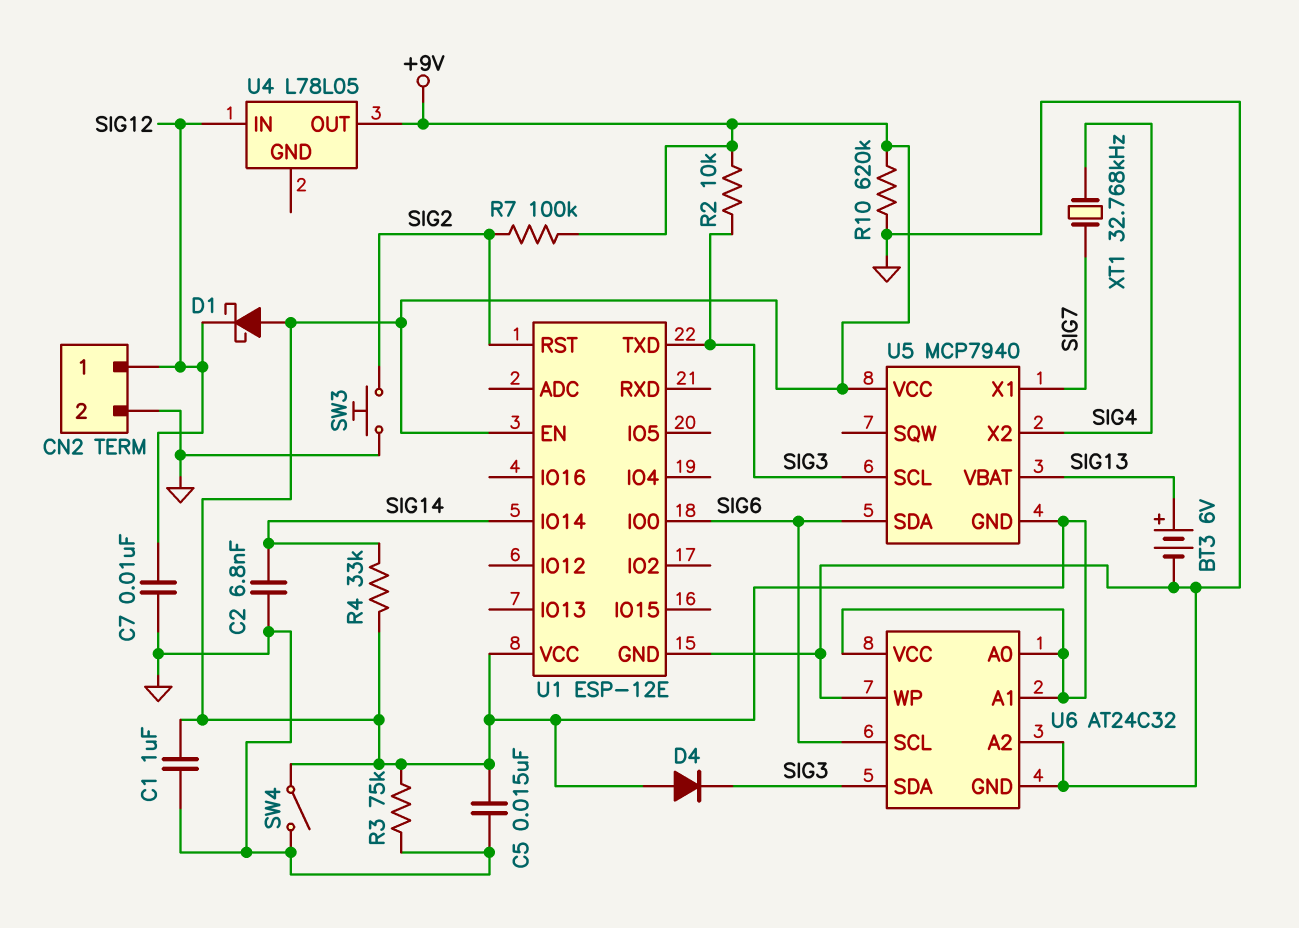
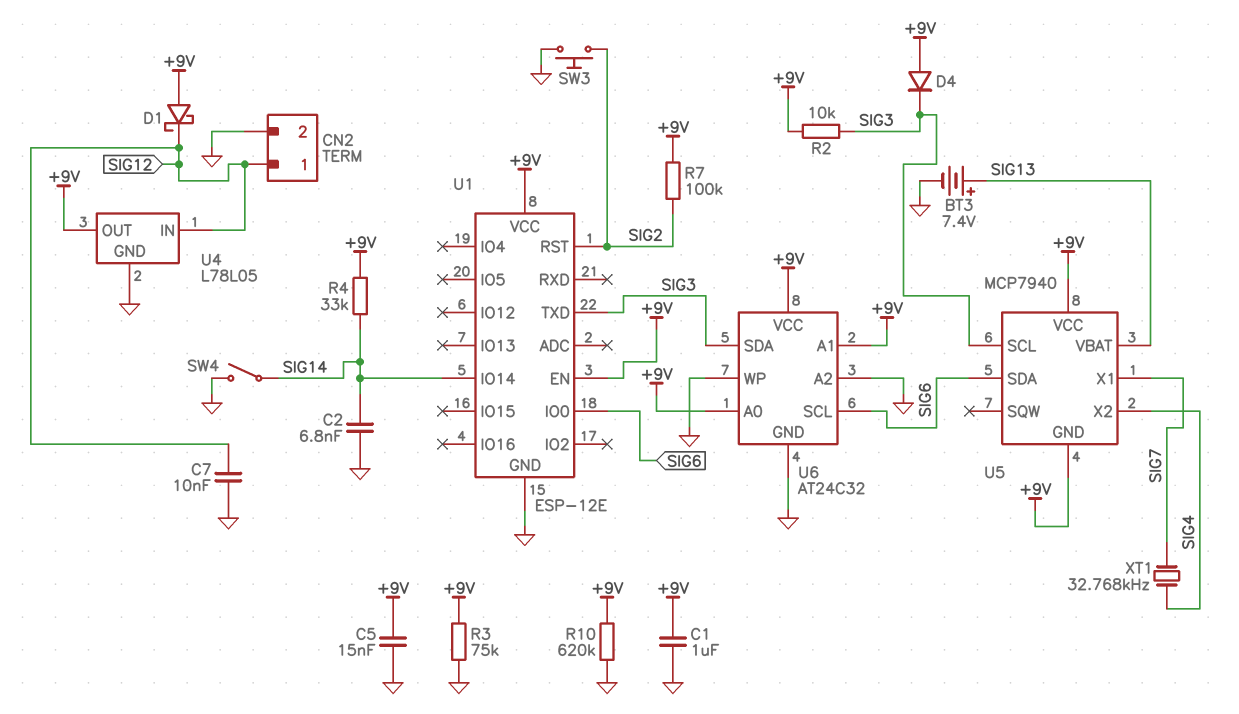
BT3: 6V (plus SIG13, minus GND) -> 7.4V (plus SIG13, minus GND)
SW4: switch (+9V, GND) -> switch (GND, SIG14)
U4 pin GND: none -> GND

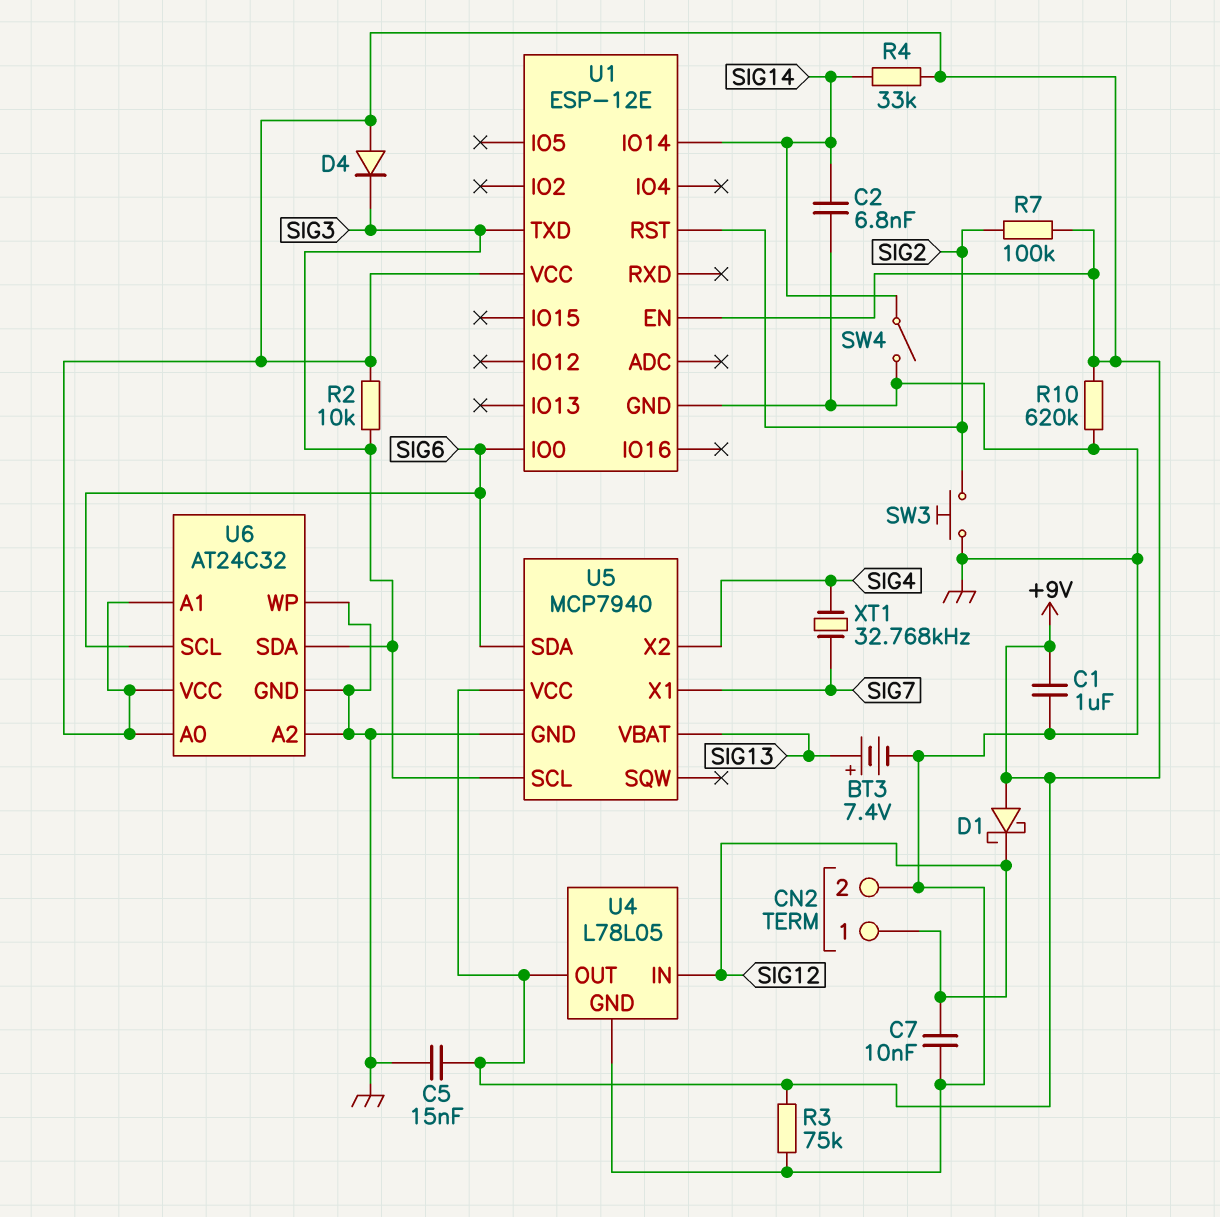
U5 pin GND: +9V -> GND

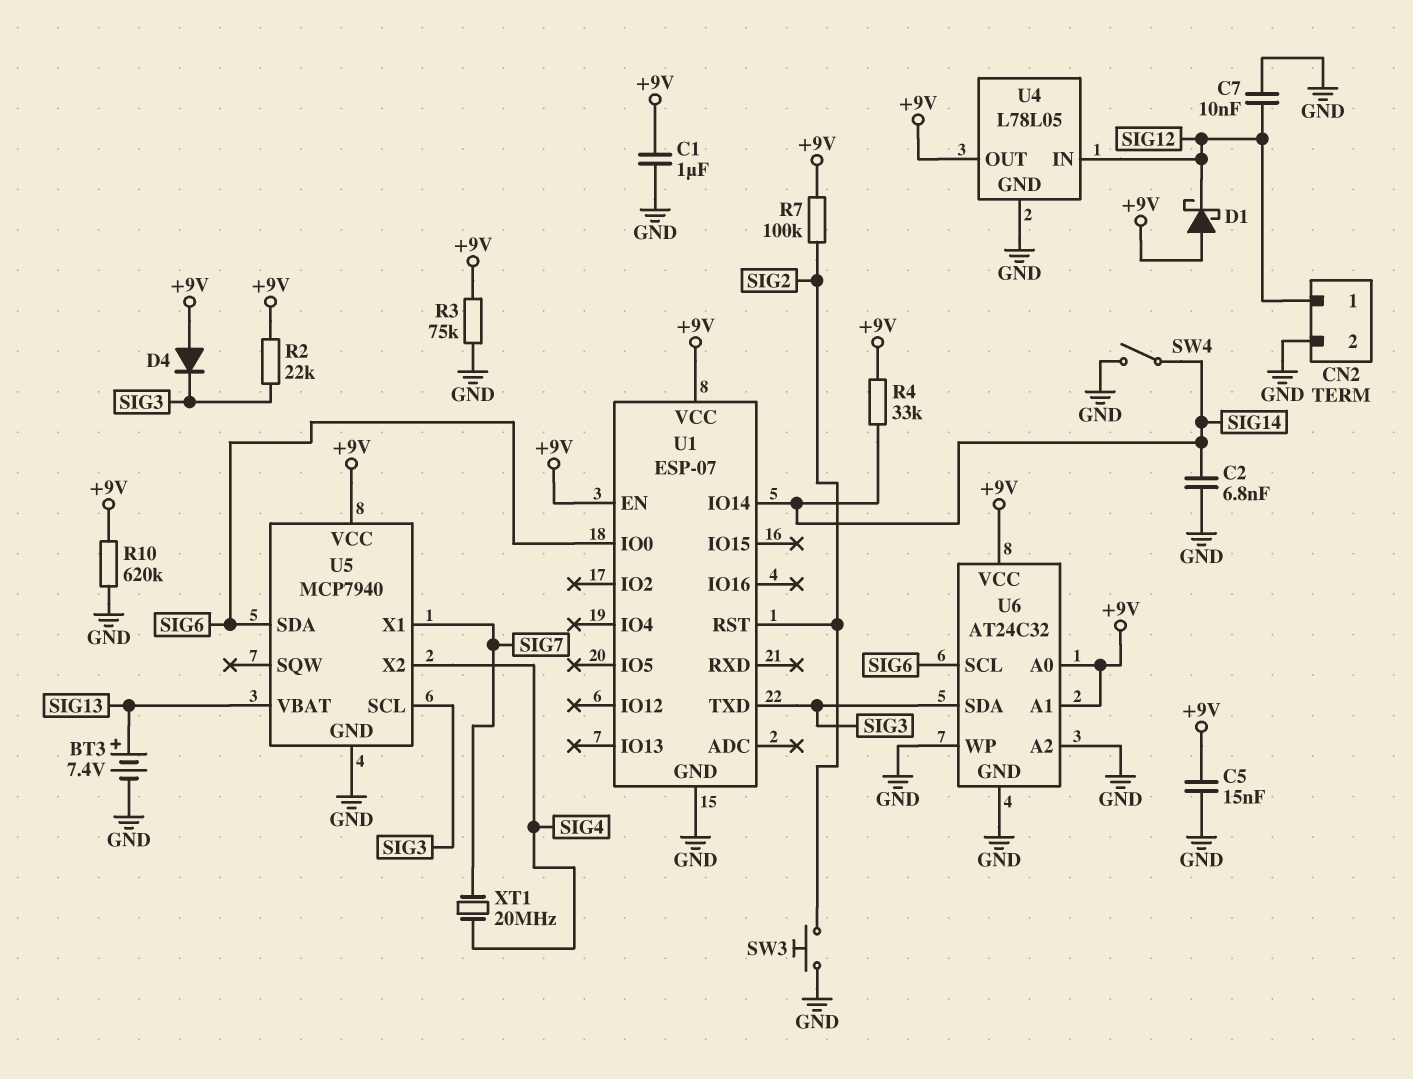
R2: 10k (+9V, SIG3) -> 22k (+9V, SIG3)
U1: ESP-12E -> ESP-07
XT1: 32.768kHz (SIG4, SIG7) -> 20MHz (SIG4, SIG7)

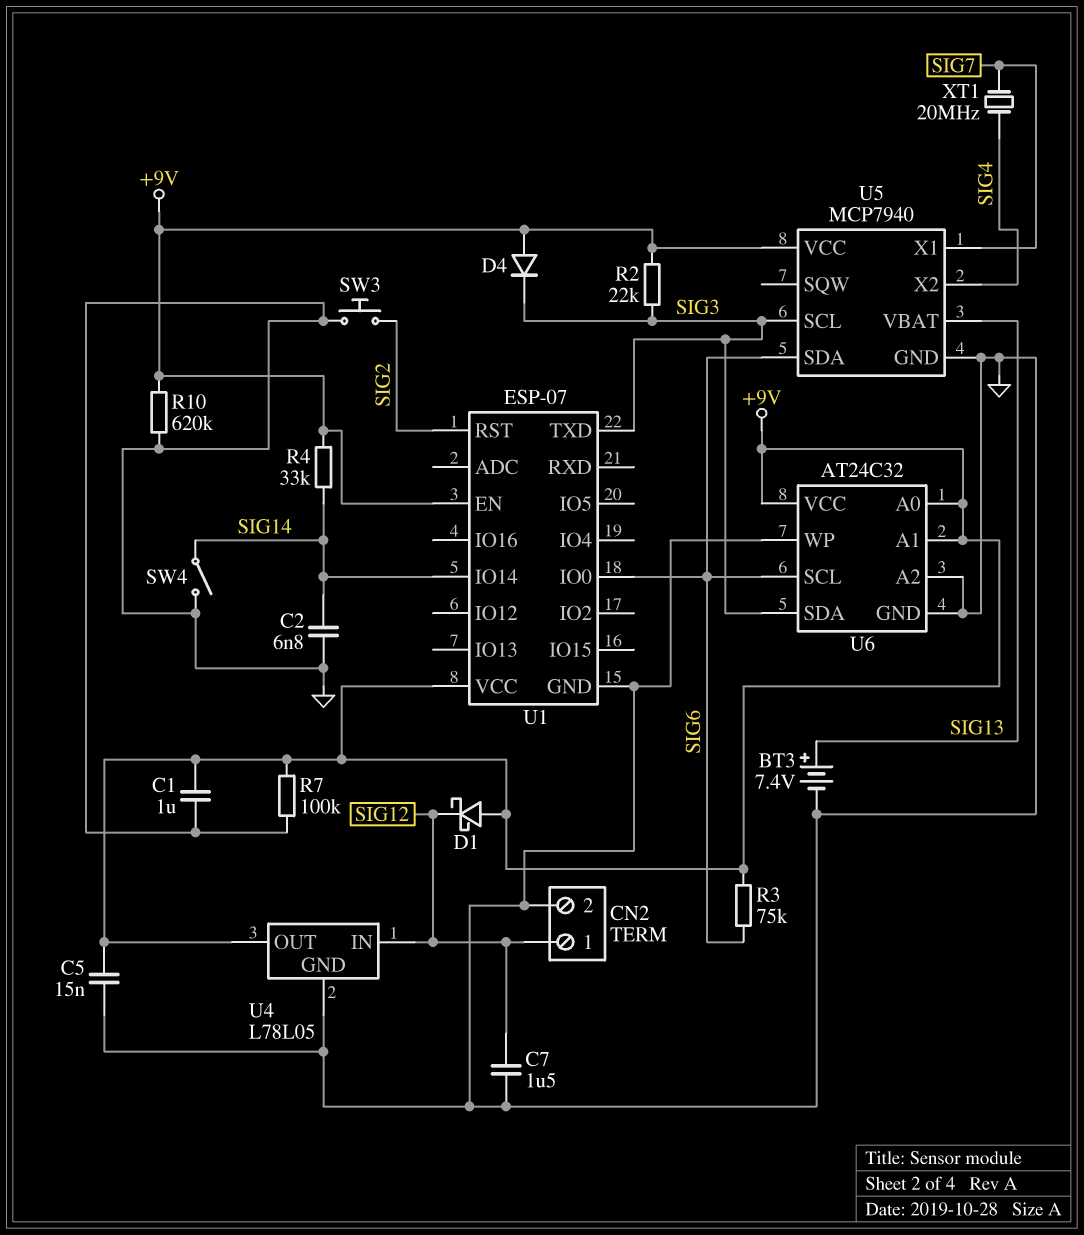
C7: 10nF (GND, SIG12) -> 1.5uF (GND, SIG12)
R3: 75k (+9V, GND) -> 75k (+9V, SIG6)
R7: 100k (+9V, SIG2) -> 100k (+9V, GND)

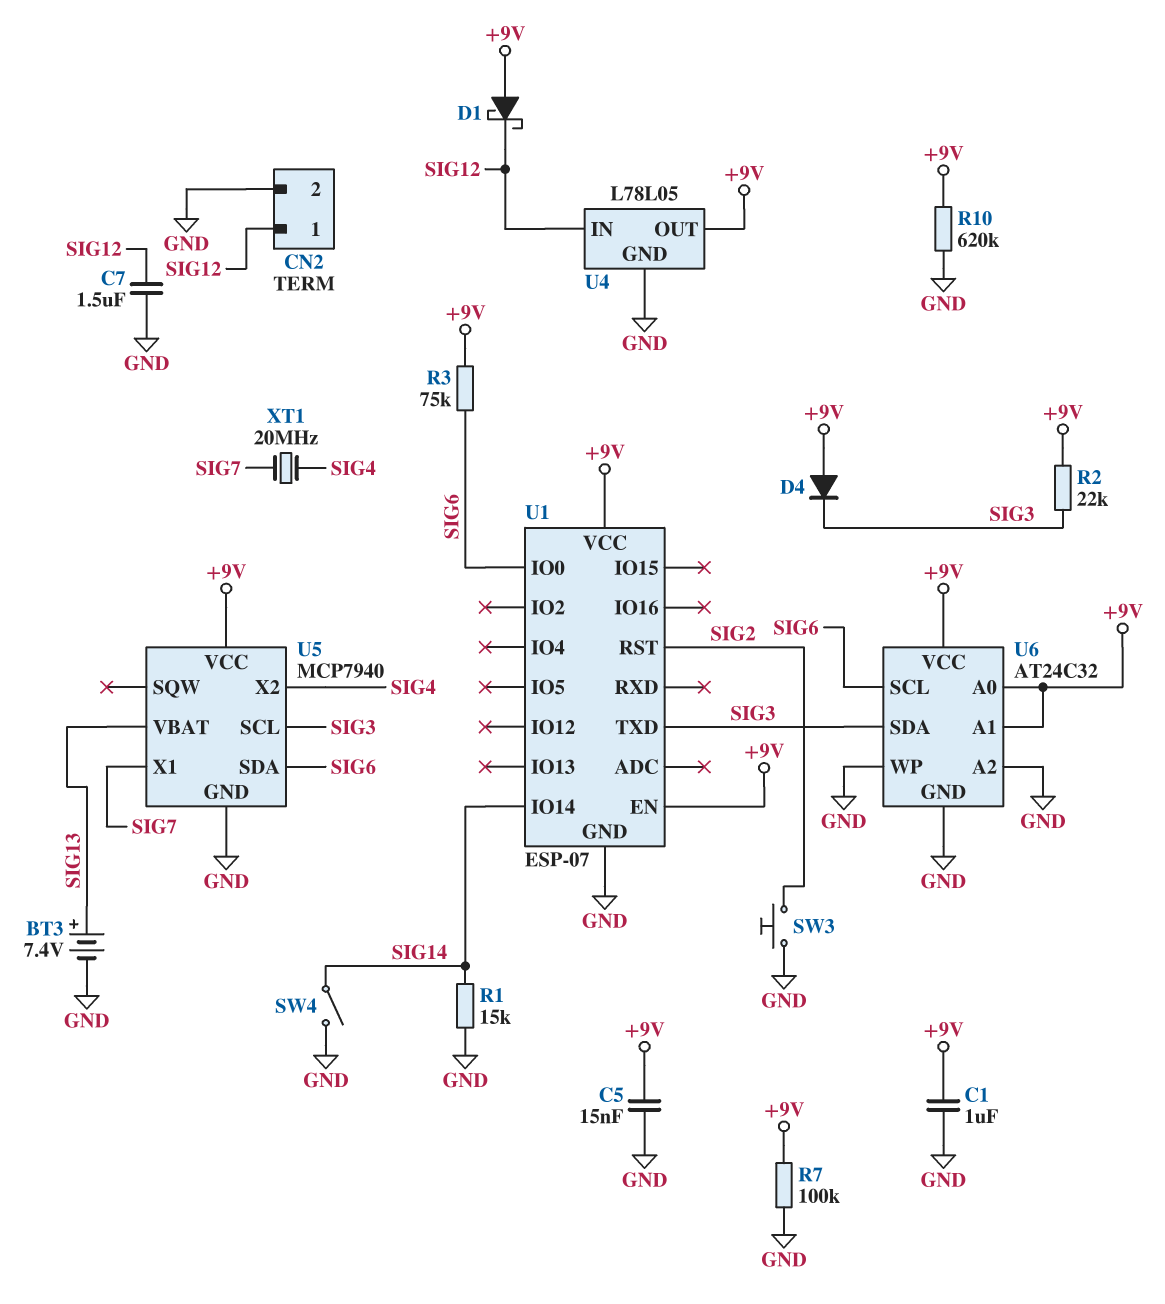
C2: 6.8nF (GND, SIG14) -> none
R1: none -> 15k (GND, SIG14)
R4: 33k (+9V, SIG14) -> none

